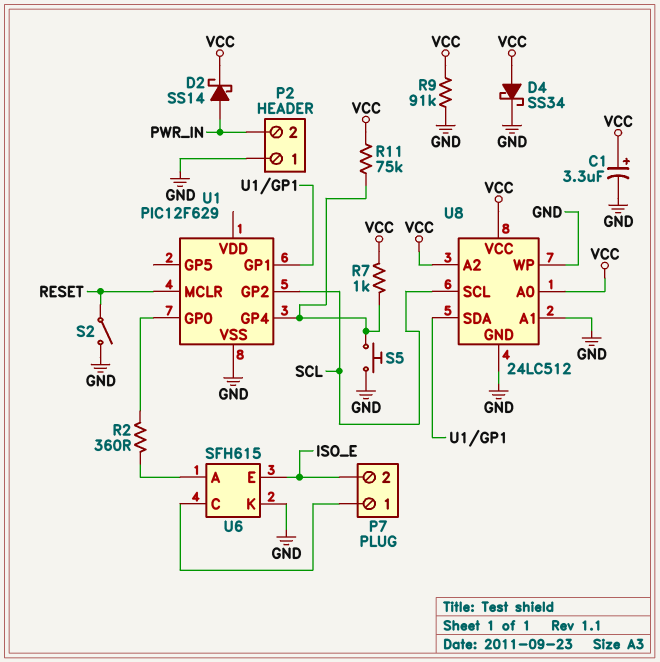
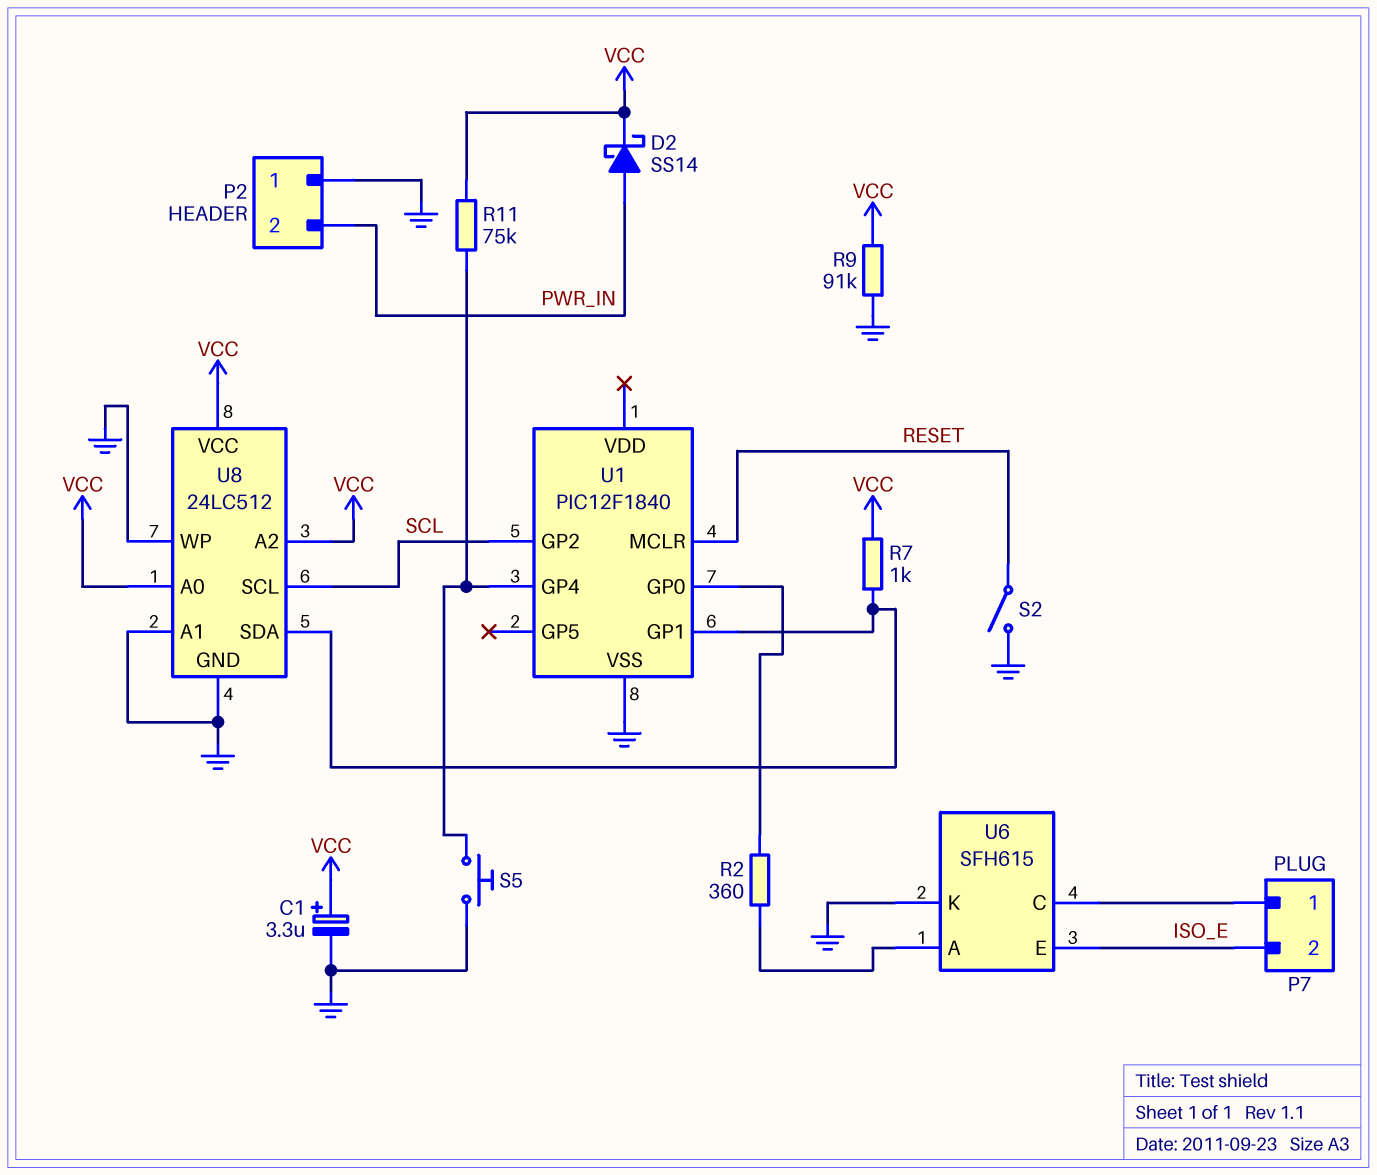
D4: schottky SS34 (A VCC, K GND) -> none
R7: 1k (U1/GP4, VCC) -> 1k (U1/GP1, VCC)
U1: PIC12F629 -> PIC12F1840

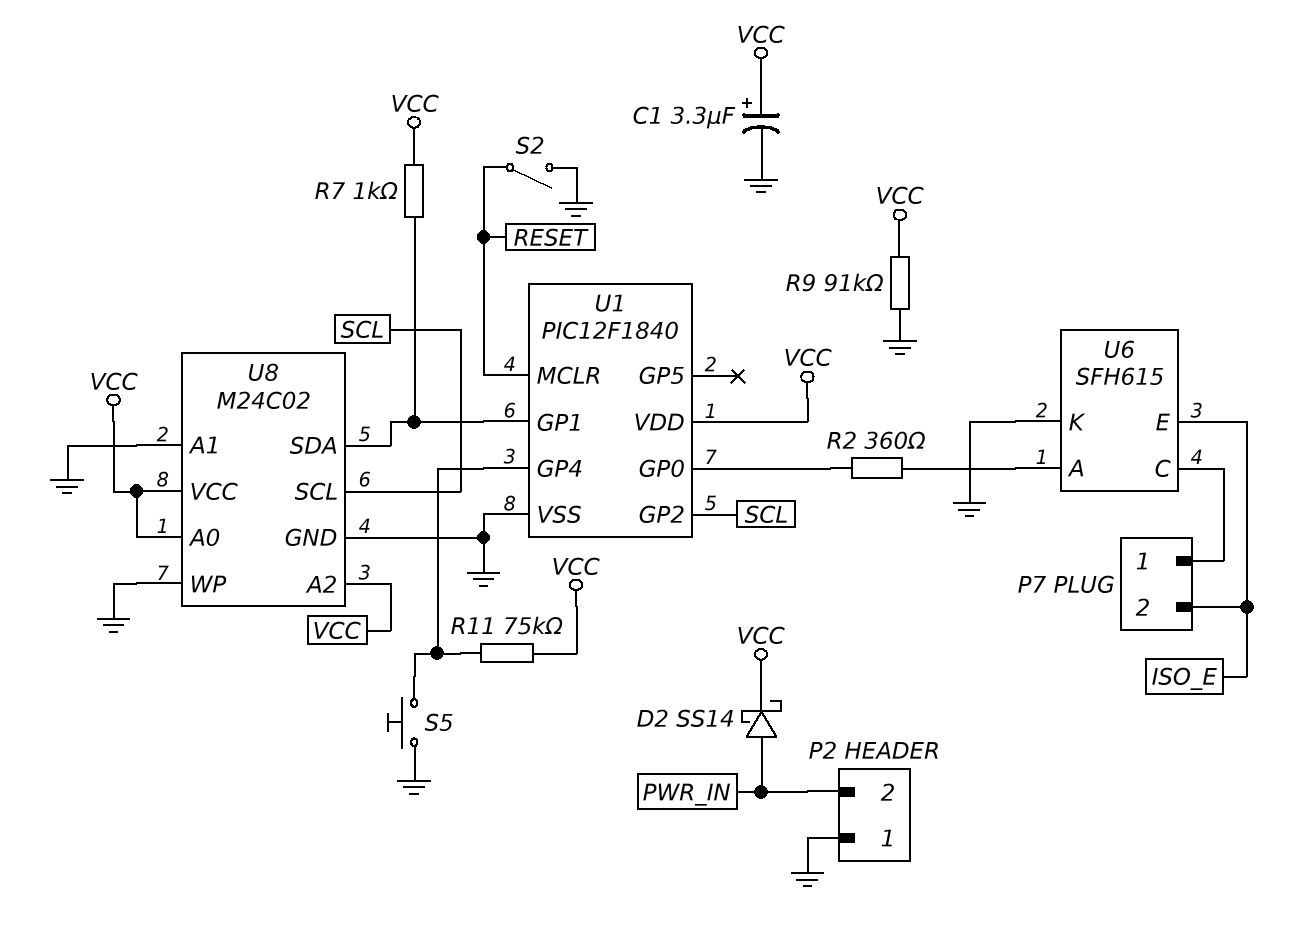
U1 pin VDD: none -> VCC
U8: 24LC512 -> M24C02

